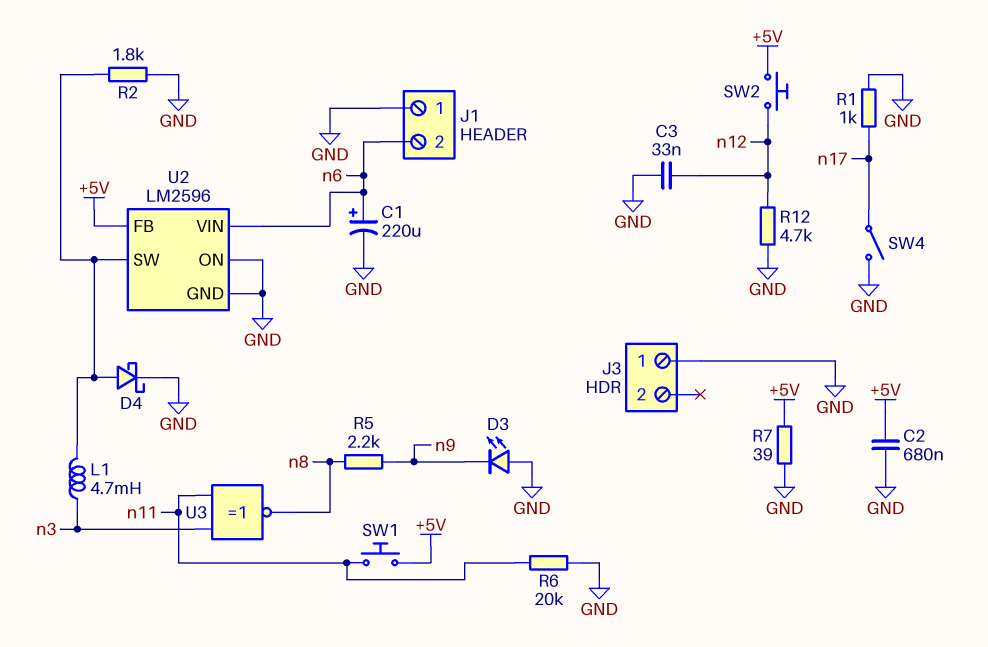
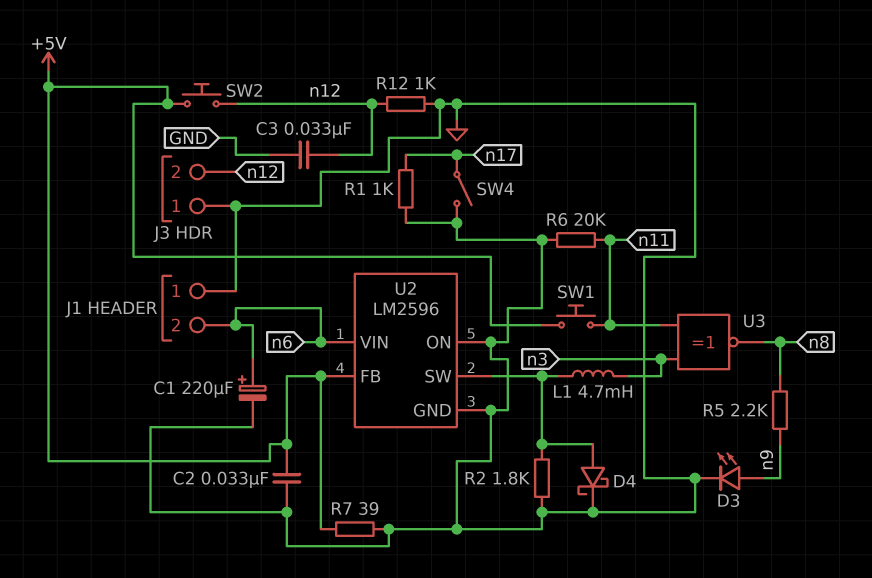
C2: 680nF (+5V, GND) -> 33nF (+5V, GND)
D3: LED (A GND, K n9) -> LED (A n9, K GND)
J3 pin 2: none -> n12
R12: 4.7k (GND, n12) -> 1k (GND, n12)

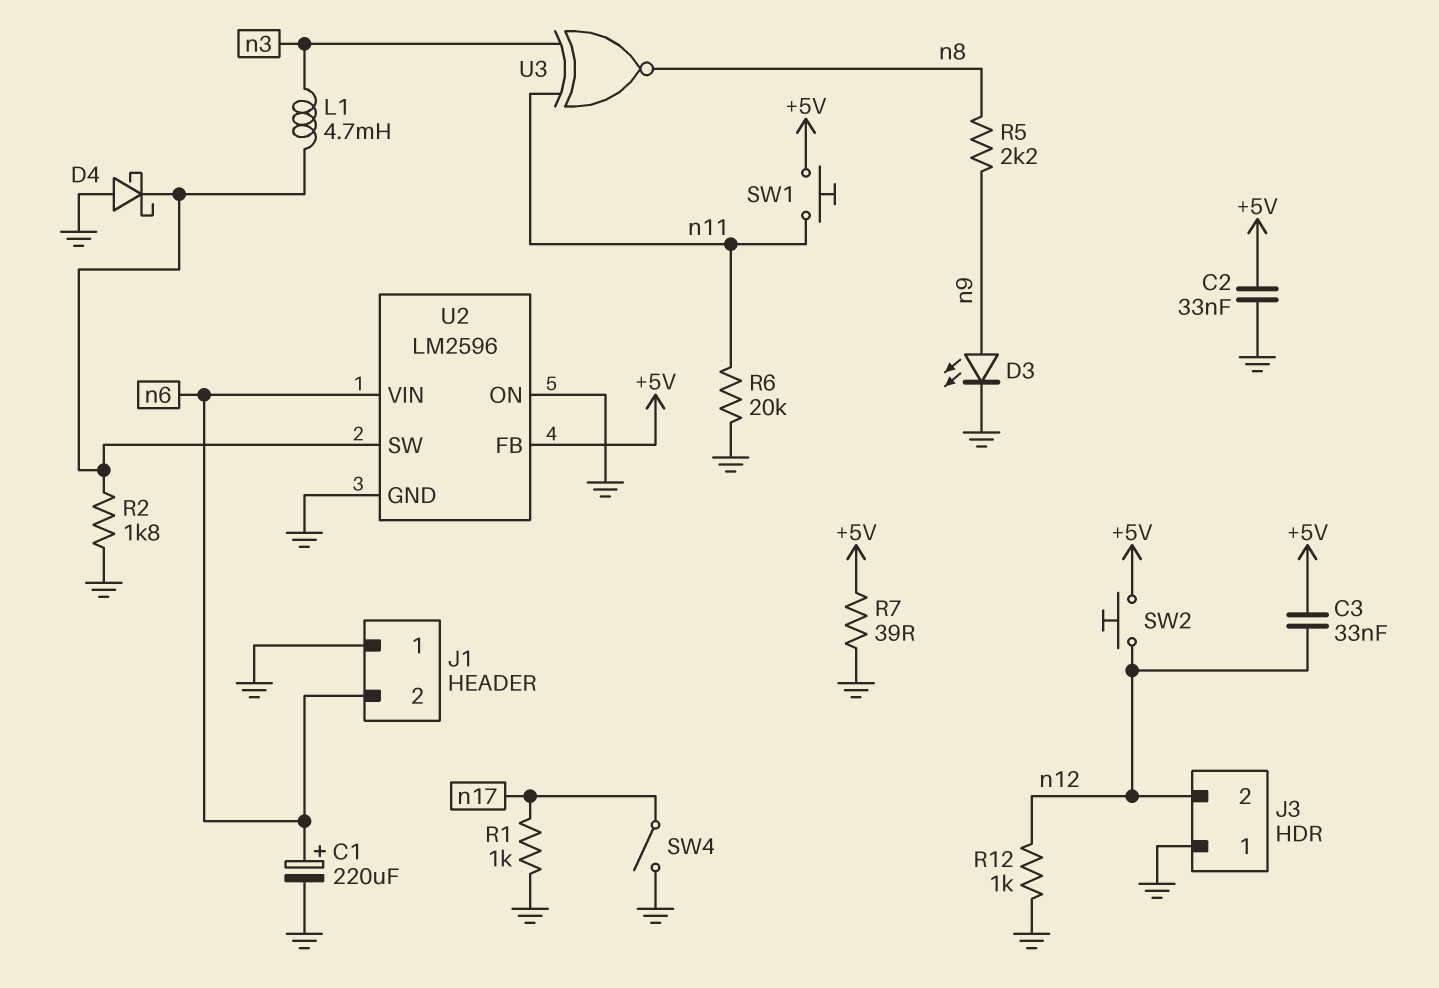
C3: 33nF (GND, n12) -> 33nF (+5V, n12)
D4: schottky (A U2/SW, K GND) -> schottky (A GND, K U2/SW)

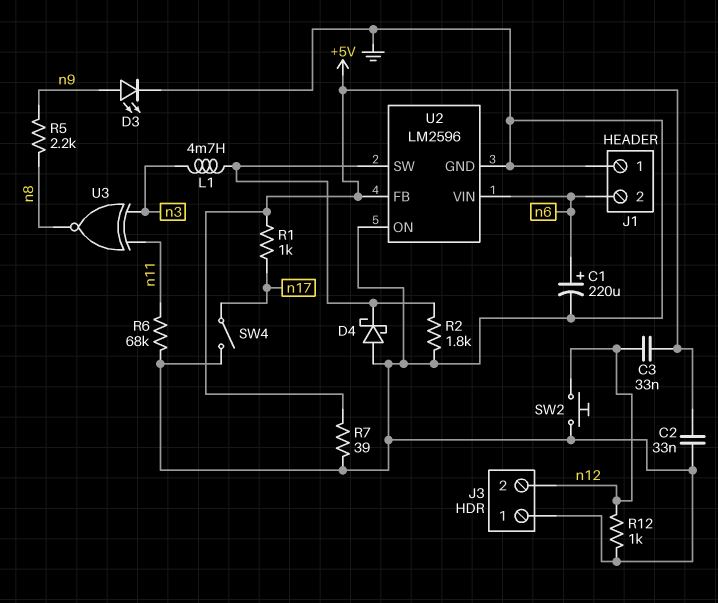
R1: 1k (GND, n17) -> 1k (+5V, n17)
R6: 20k (GND, n11) -> 68k (GND, n11)
SW1: button (+5V, n11) -> none
SW2: button (+5V, n12) -> button (GND, n12)

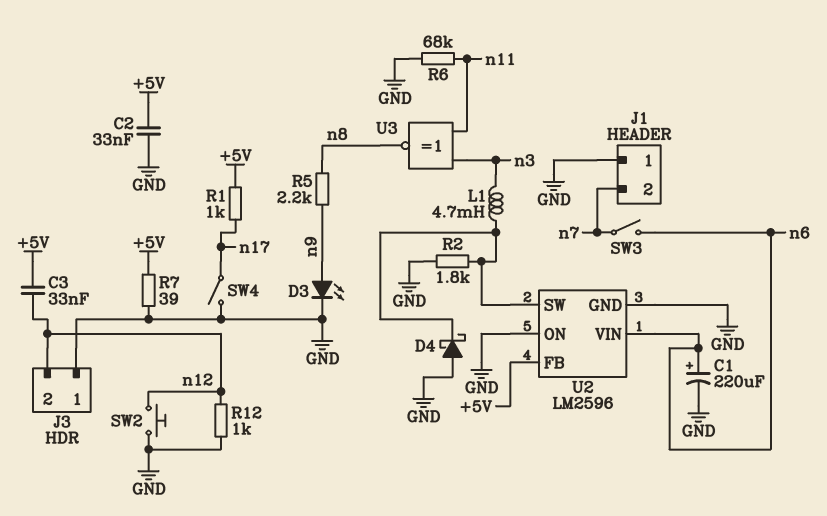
J1 pin 2: n6 -> n7
SW3: none -> switch (n6, n7)

